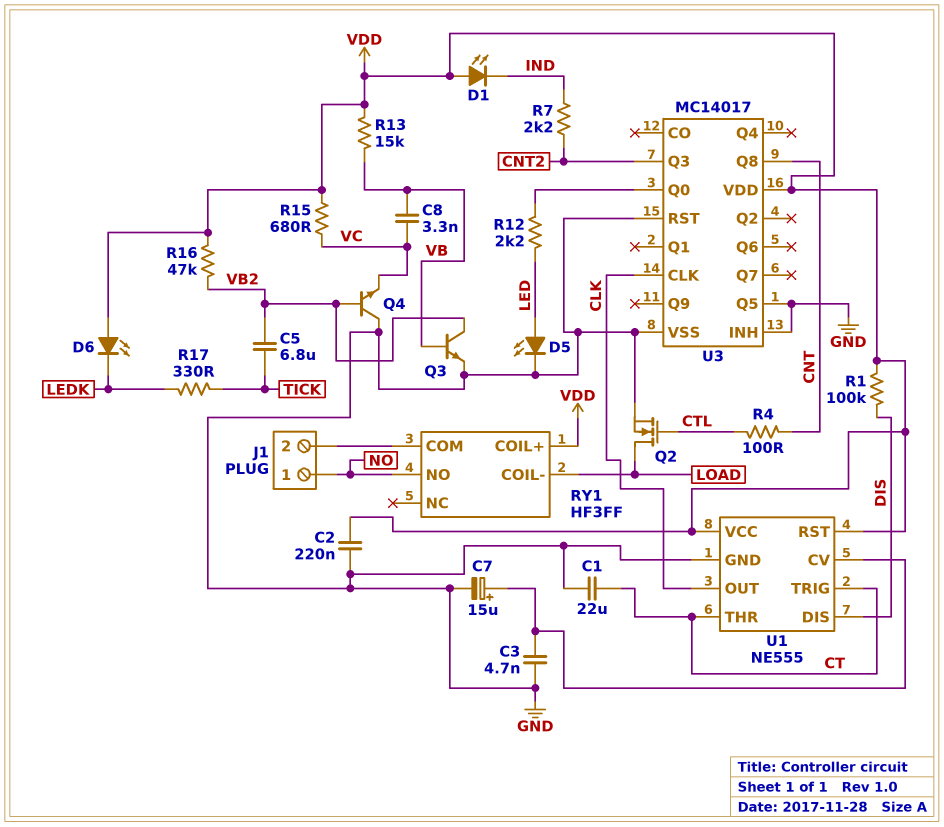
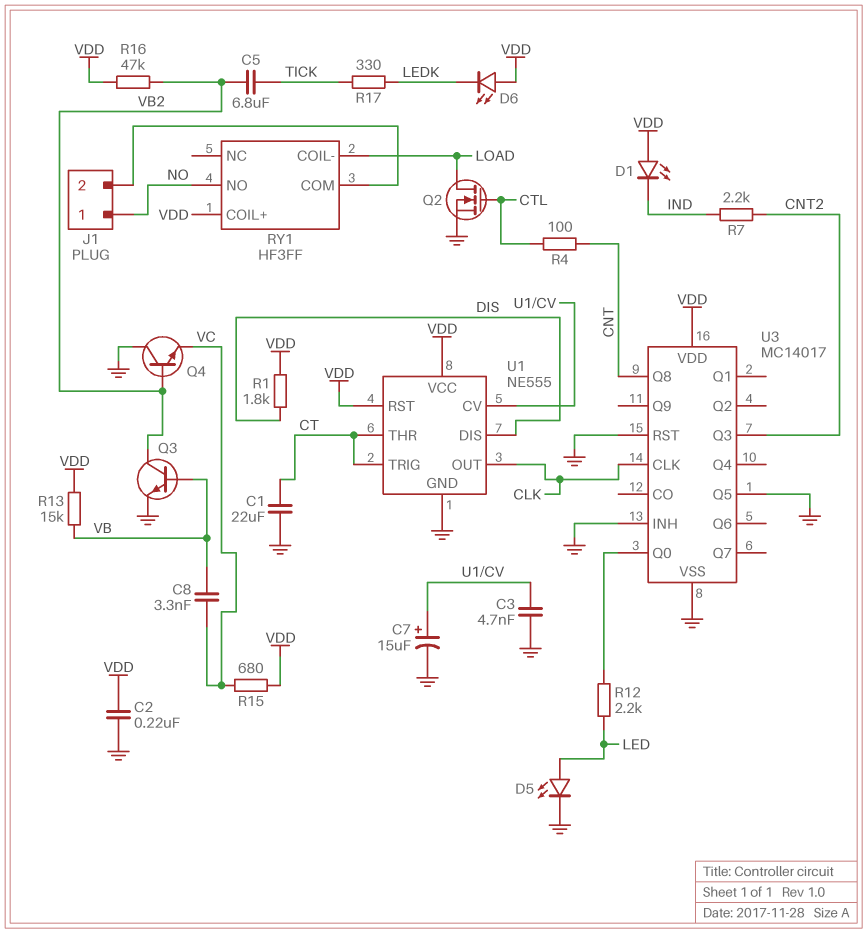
R1: 100k (DIS, VDD) -> 1.8k (DIS, VDD)

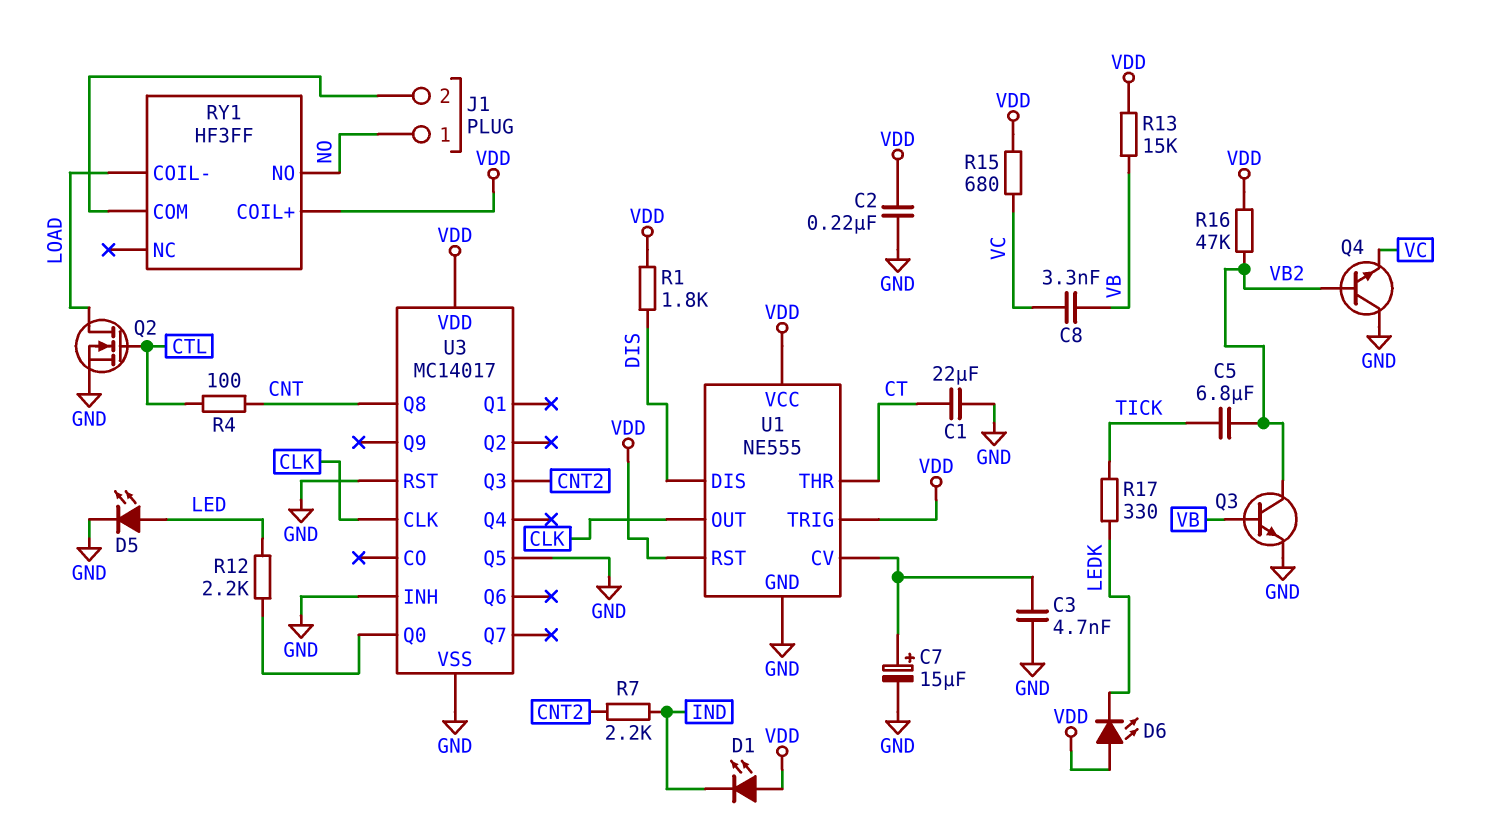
U1 pin TRIG: CT -> VDD

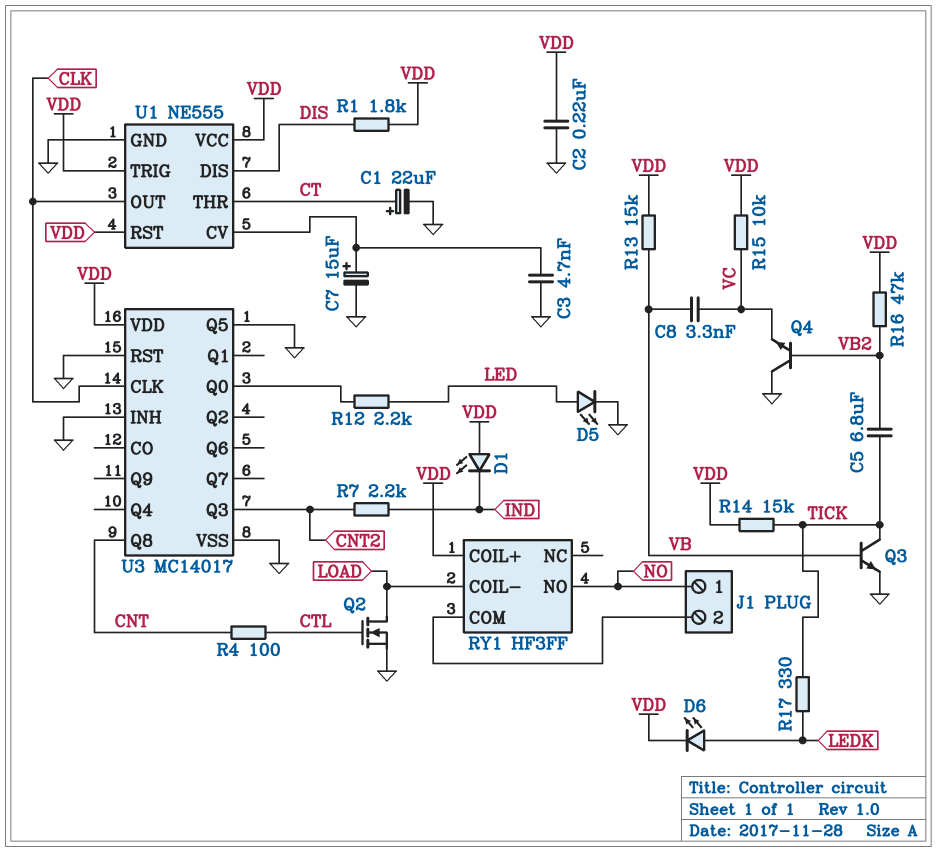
C1: 22uF (CT, GND) -> 22uF (plus CT, minus GND)
D6: LED (A VDD, K LEDK) -> LED (A LEDK, K VDD)
Q3: NPN (B VB, C VB2, E GND) -> NPN (B VB, C TICK, E GND)
R14: none -> 15k (TICK, VDD)
R15: 680 (VC, VDD) -> 10k (VC, VDD)

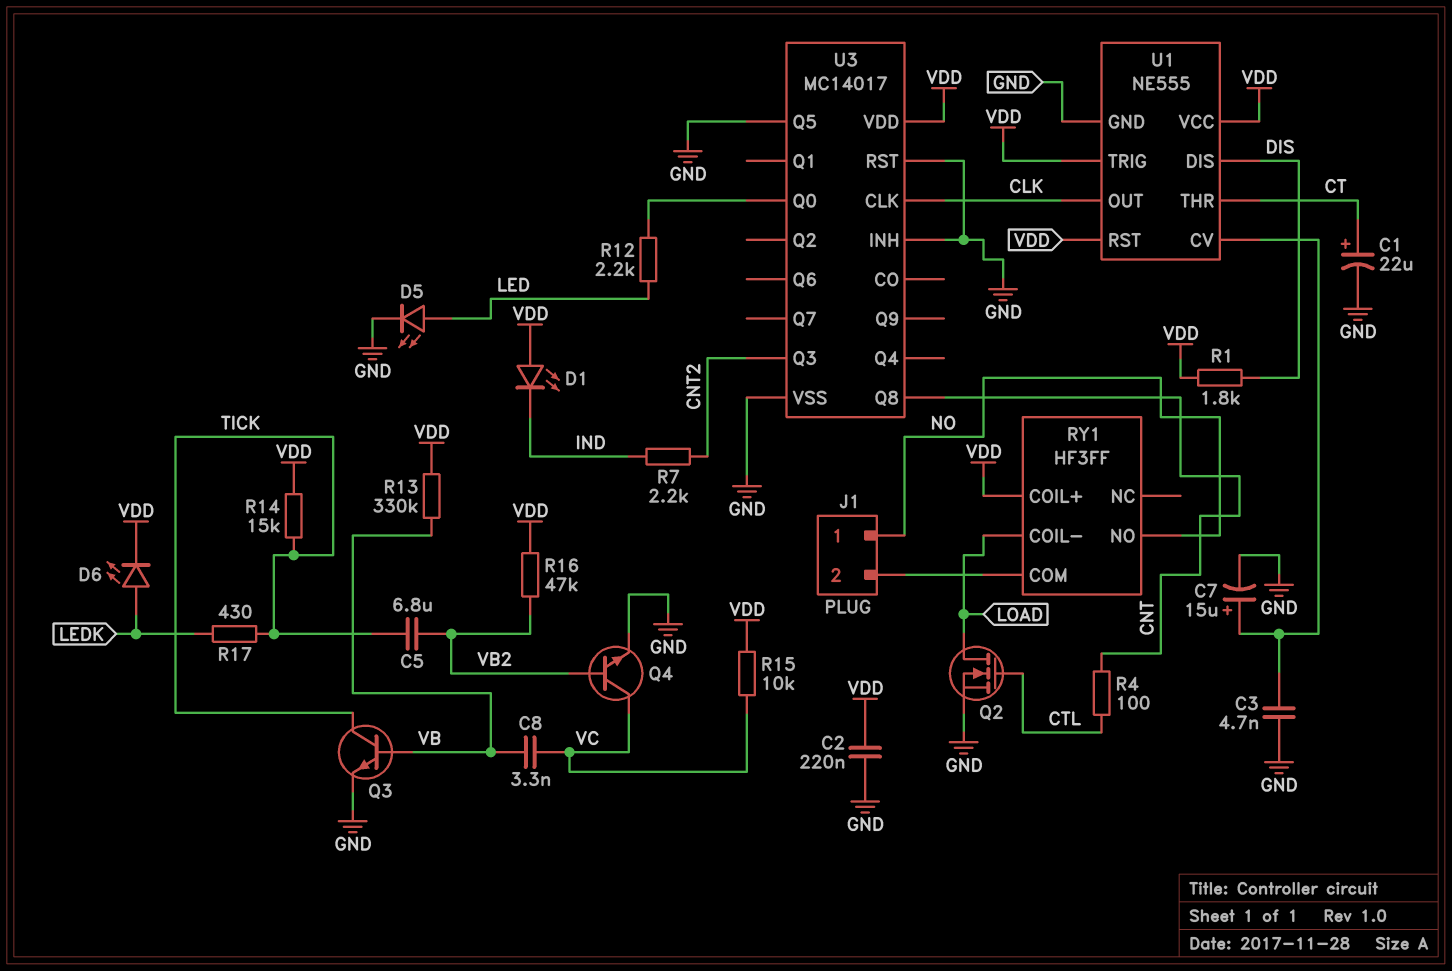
Q4: NPN (B VB2, C GND, E VC) -> NPN (B VB2, C VC, E GND)
R13: 15k (VB, VDD) -> 330k (VB, VDD)
R17: 330 (LEDK, TICK) -> 430 (LEDK, TICK)

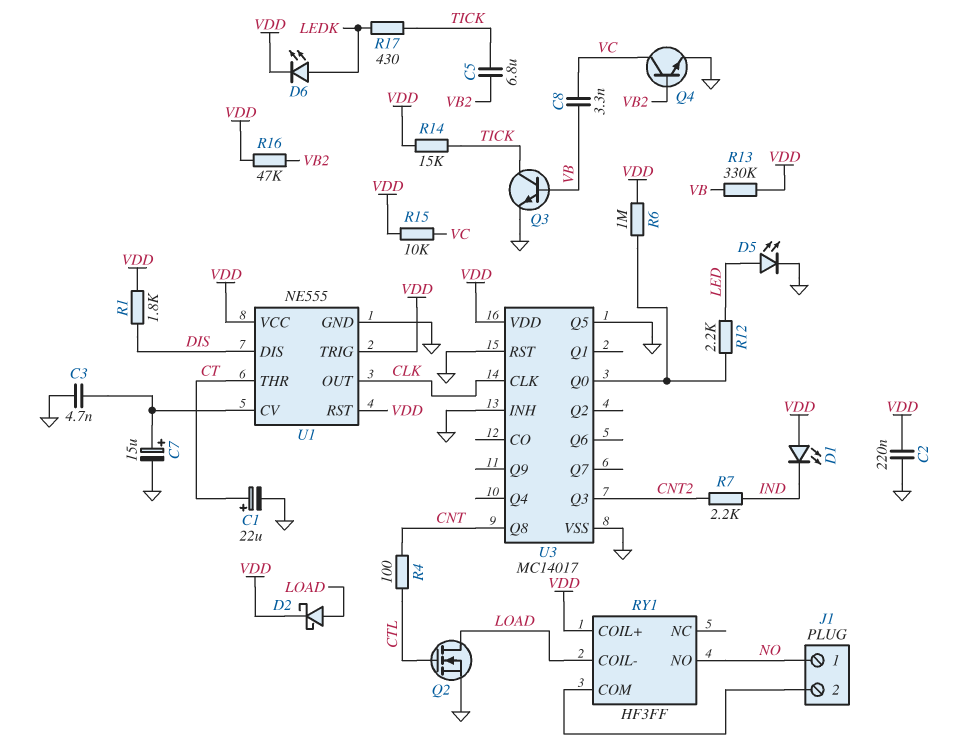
D2: none -> schottky (A LOAD, K VDD)
R6: none -> 1M (U3/Q0, VDD)

